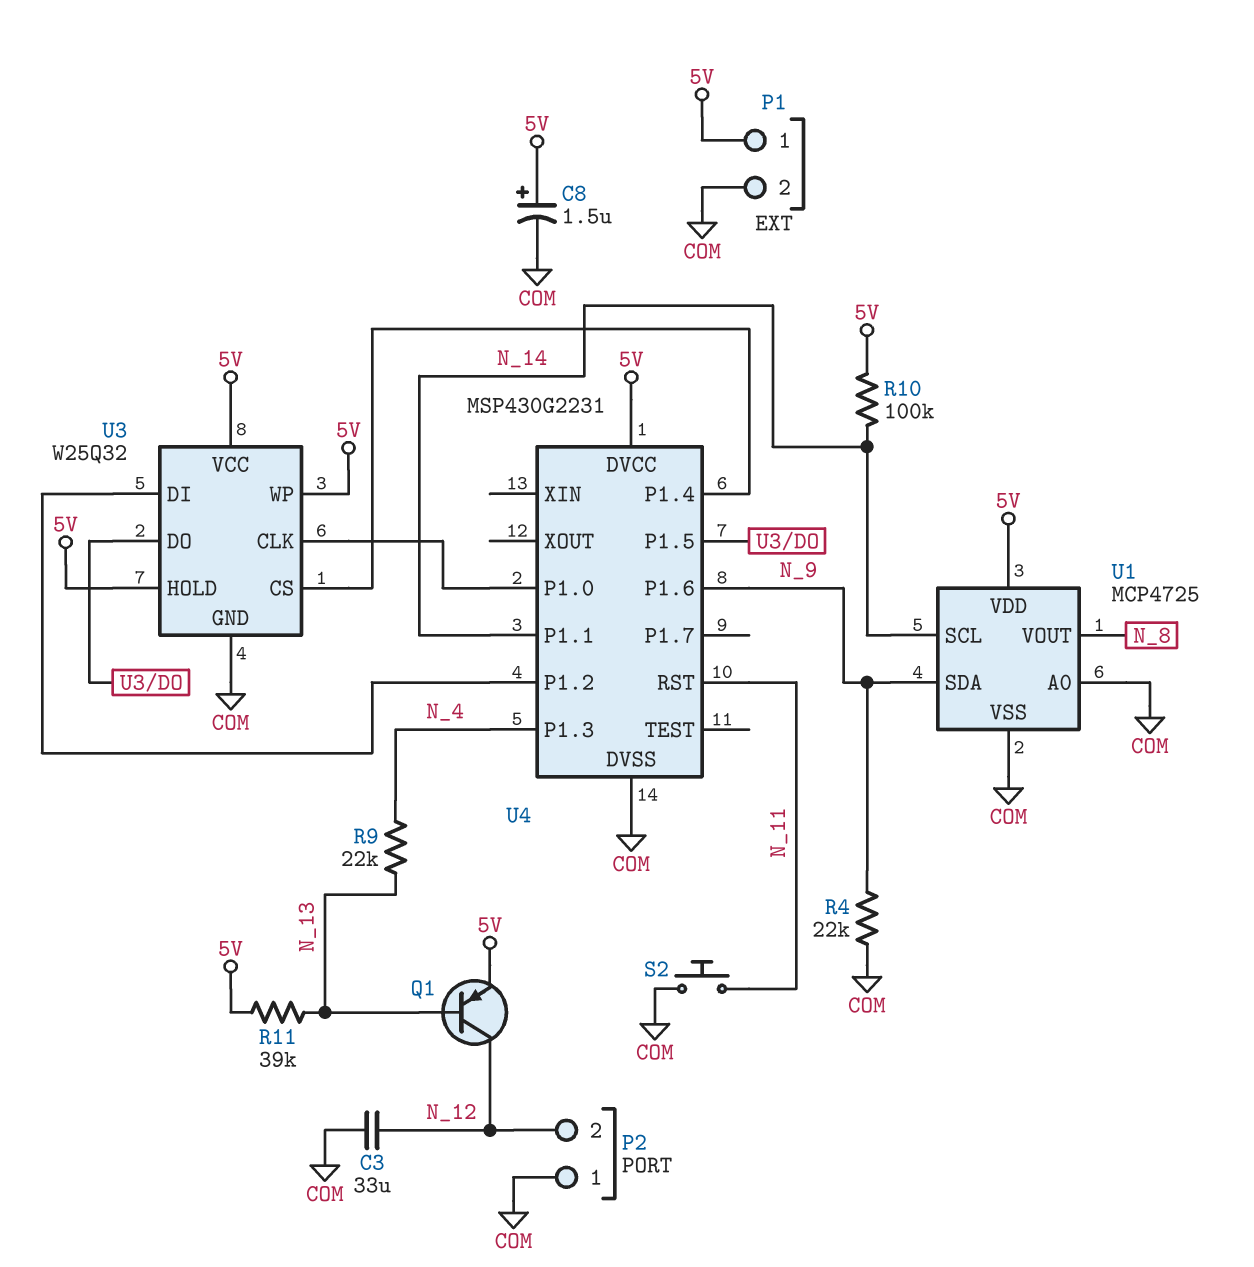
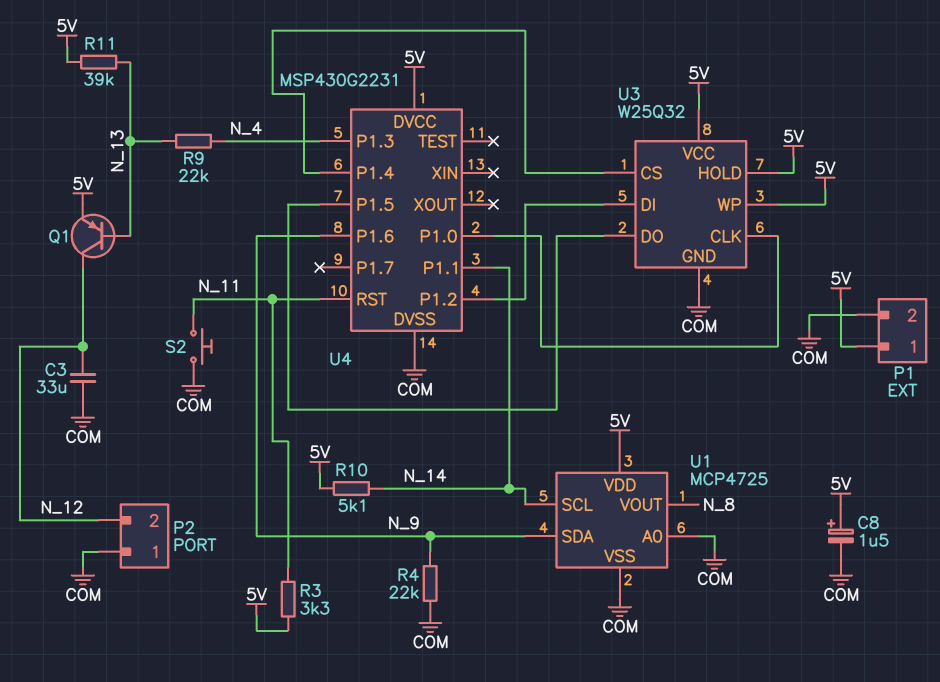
R3: none -> 3.3k (5V, N_11)
R10: 100k (5V, N_14) -> 5.1k (5V, N_14)

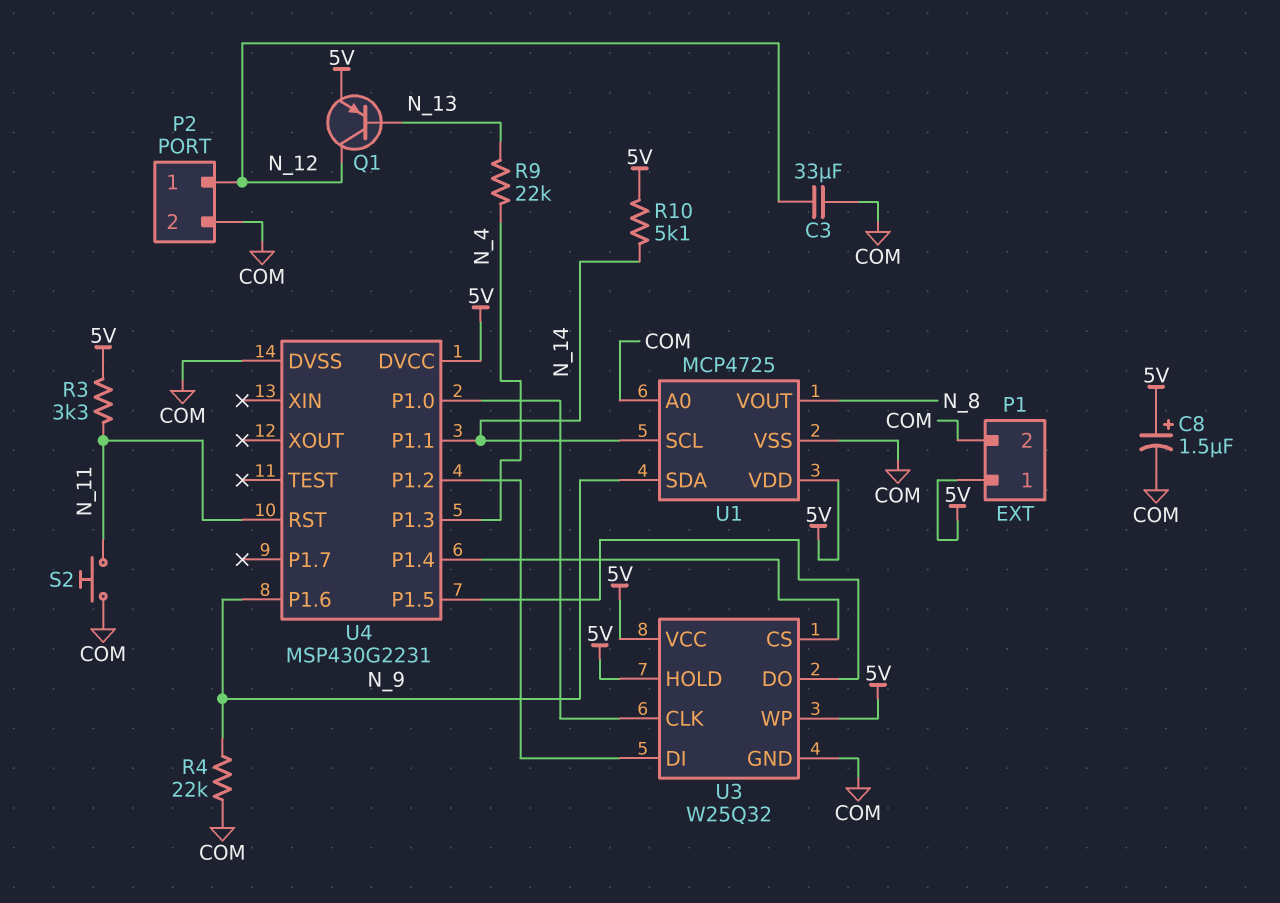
P2 pin 1: COM -> N_12
P2 pin 2: N_12 -> COM
R11: 39k (5V, N_13) -> none

